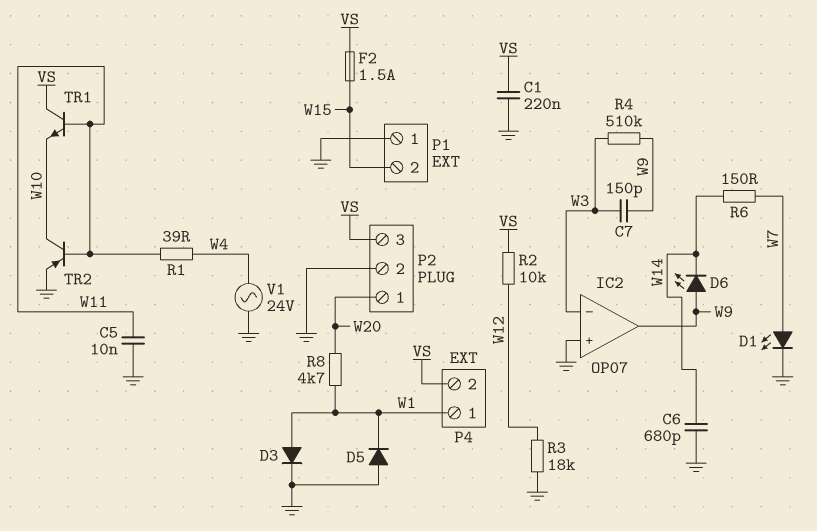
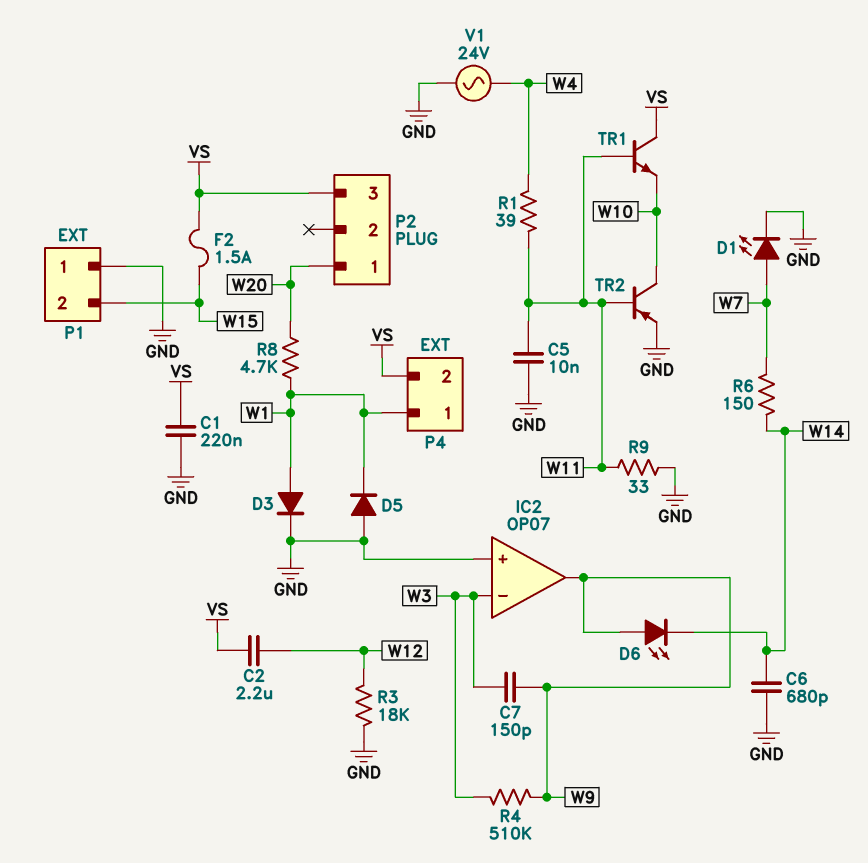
C2: none -> 2.2uF (VS, W12)
P2 pin 2: GND -> none
R2: 10k (VS, W12) -> none
R9: none -> 33 (GND, W11)

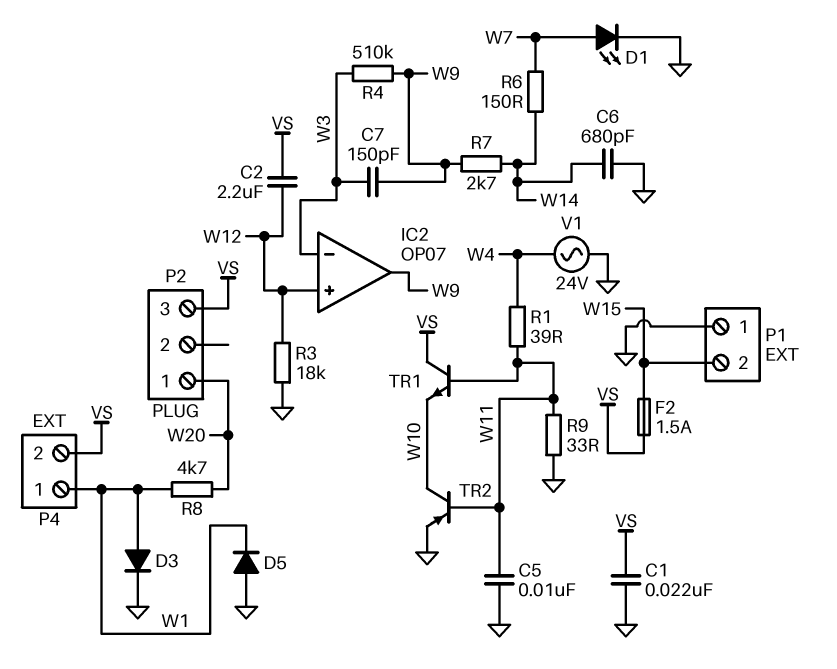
C1: 220nF (GND, VS) -> 22nF (GND, VS)
D6: LED (A W9, K W14) -> none
IC2 pin in+: GND -> W12
R7: none -> 2.7k (W9, W14)

